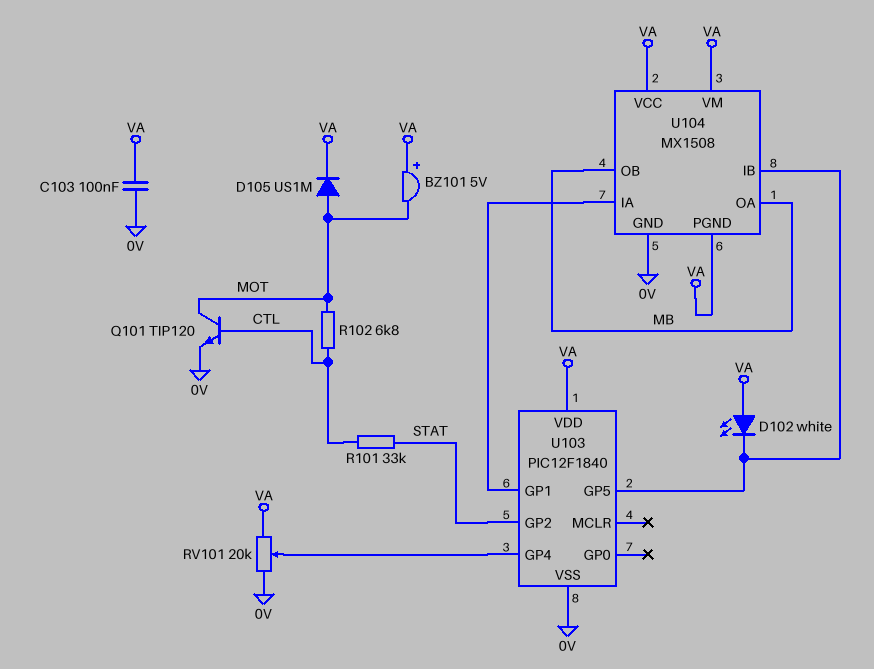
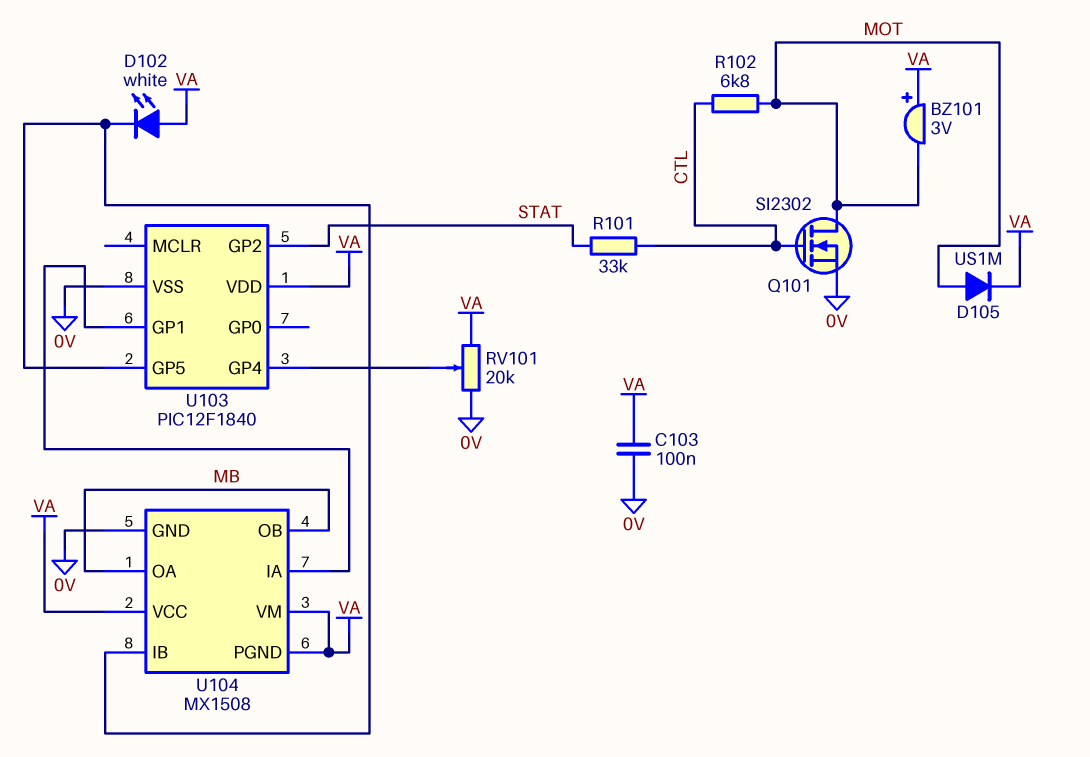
BZ101: buzzer 5V (plus VA, minus MOT) -> buzzer 3V (plus VA, minus MOT)
Q101: NPN TIP120 (B CTL, C MOT, E 0V) -> NMOS SI2302 (G CTL, D MOT, S 0V)

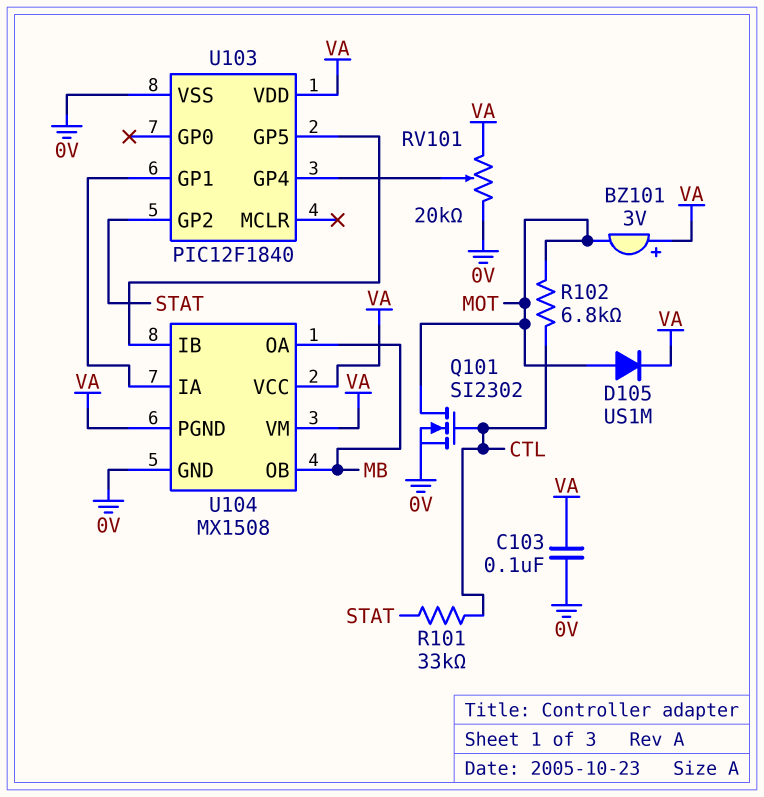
D102: LED white (A VA, K U103/GP5) -> none

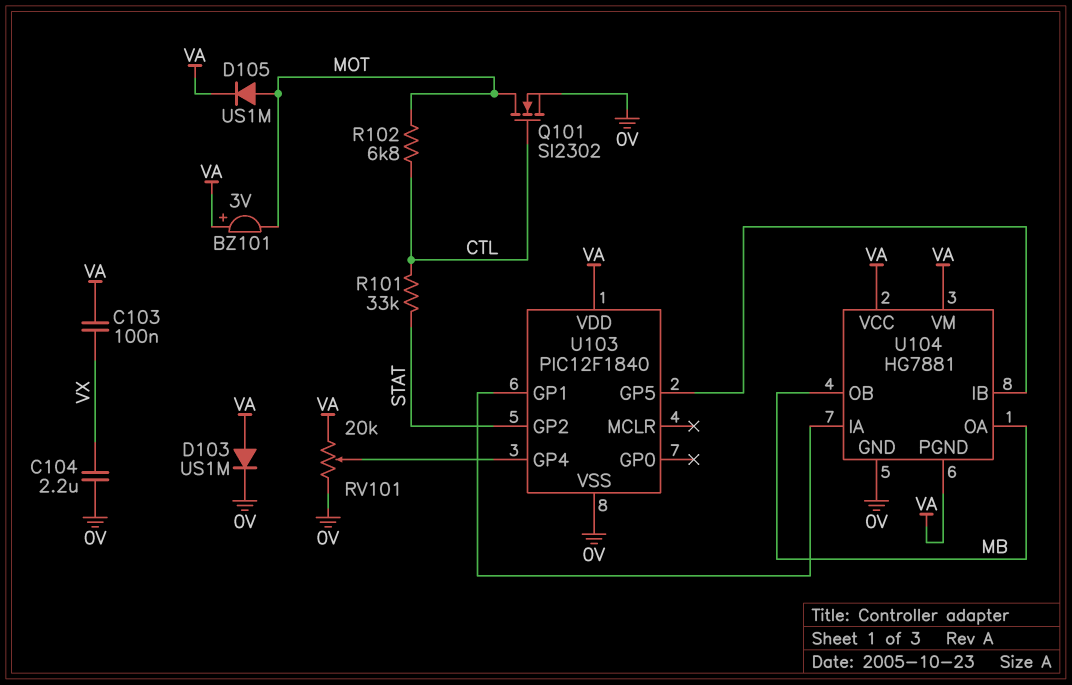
C103: 100nF (0V, VA) -> 100nF (VA, VX)
C104: none -> 2.2uF (0V, VX)
D103: none -> diode US1M (A VA, K 0V)
U104: MX1508 -> HG7881

